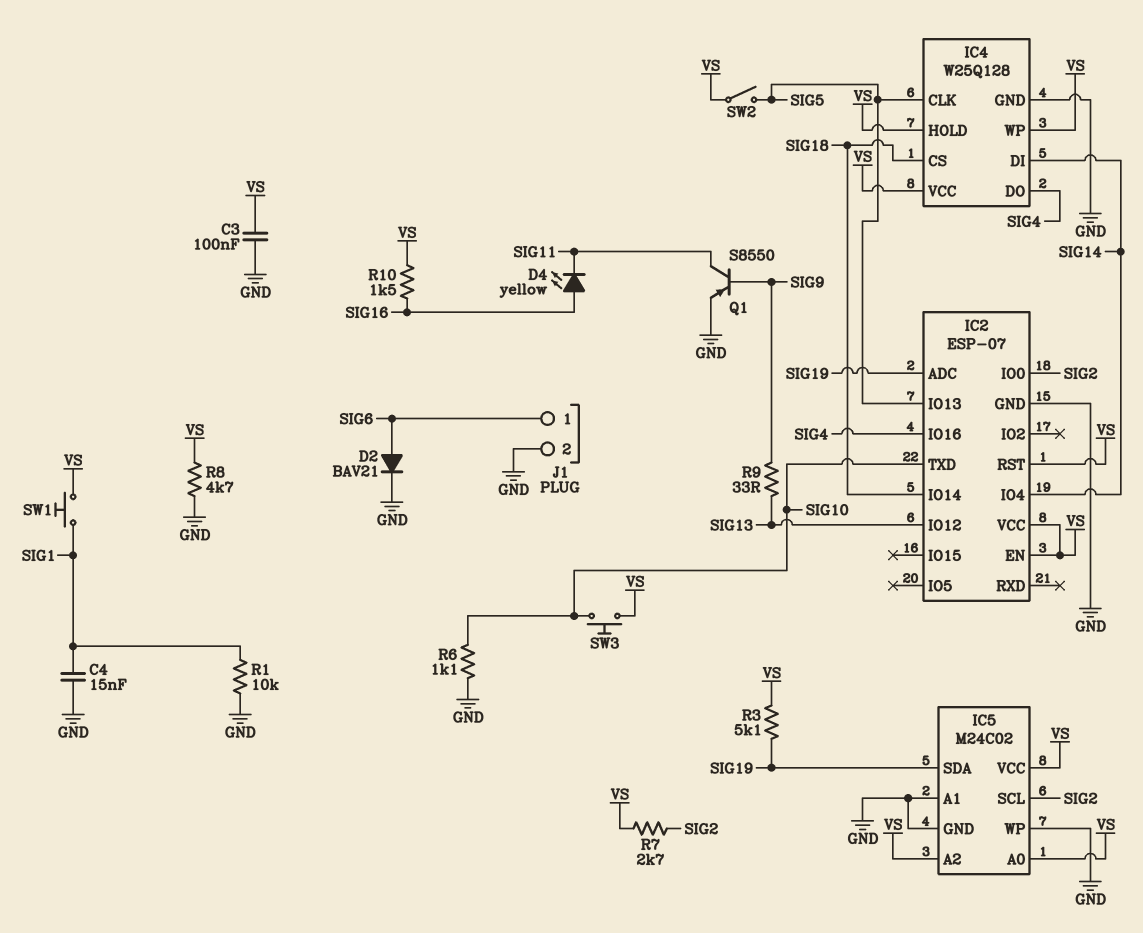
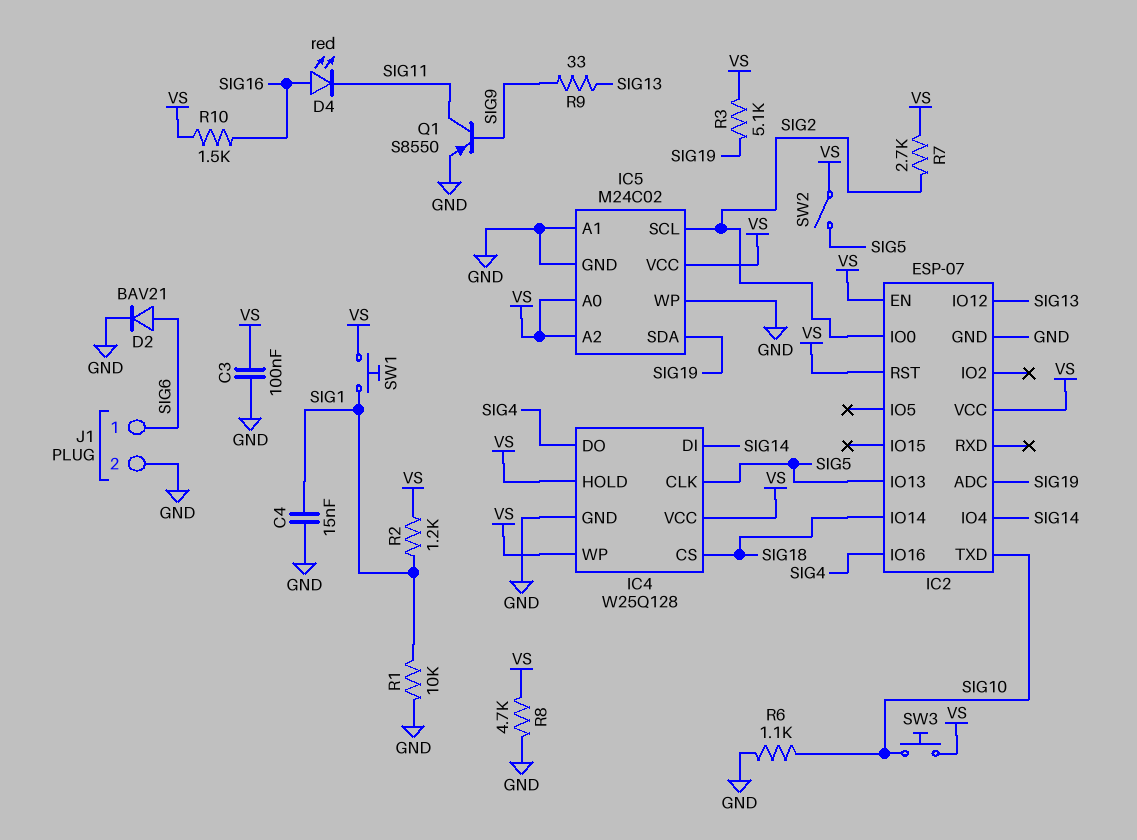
D4: LED yellow (A SIG16, K SIG11) -> LED red (A SIG16, K SIG11)
R2: none -> 1.2k (SIG1, VS)

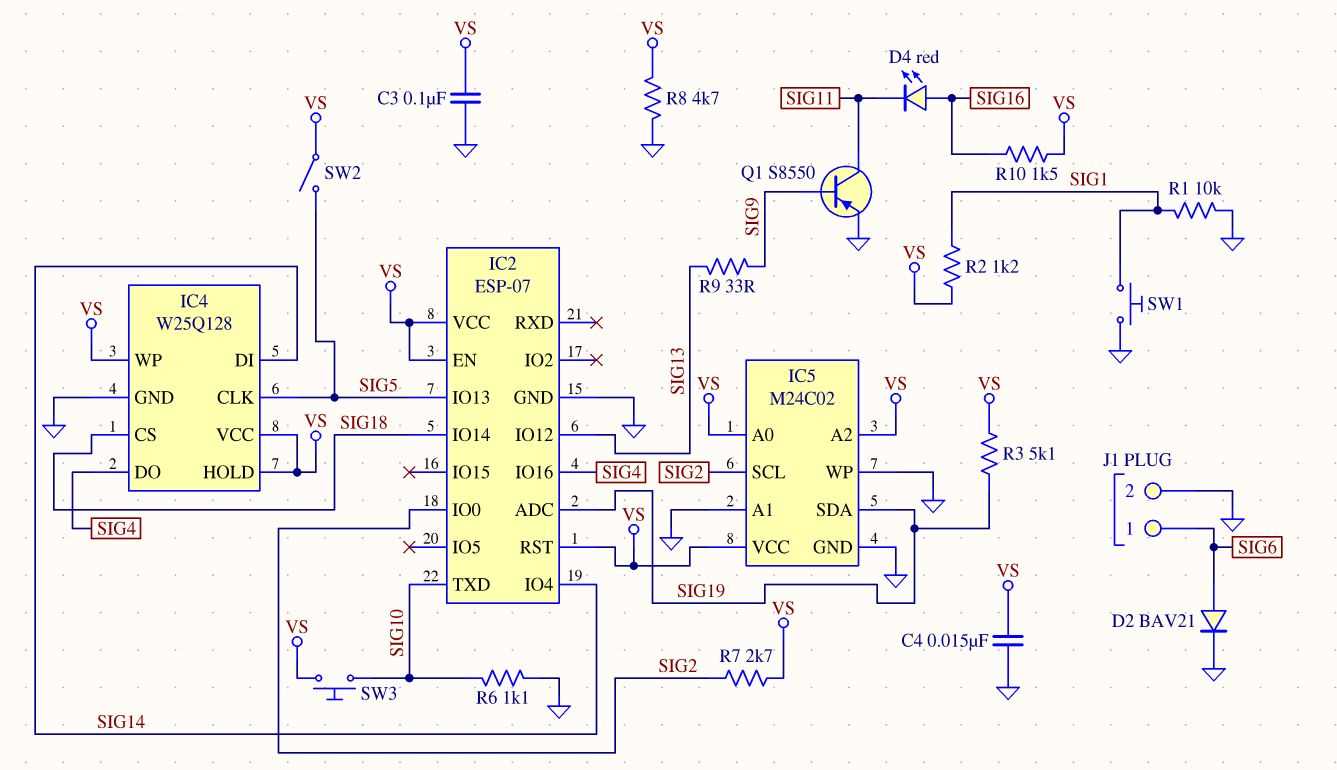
C4: 15nF (GND, SIG1) -> 15nF (GND, VS)
SW1: button (SIG1, VS) -> button (GND, SIG1)

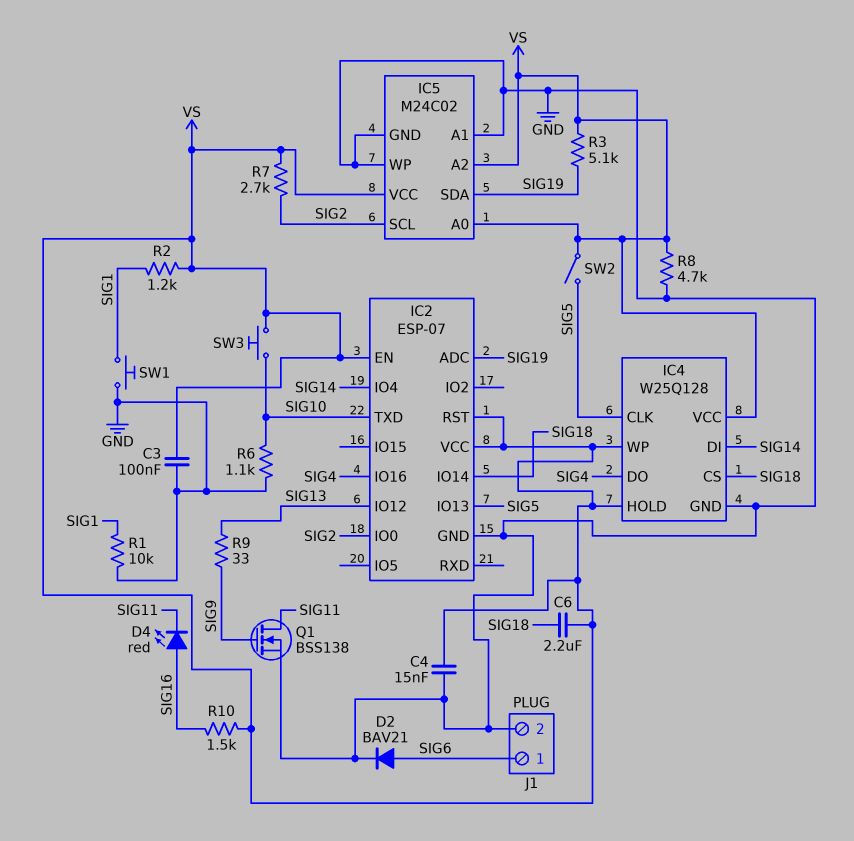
C6: none -> 2.2uF (SIG18, VS)
Q1: PNP S8550 (B SIG9, C SIG11, E GND) -> NMOS BSS138 (G SIG9, D SIG11, S GND)

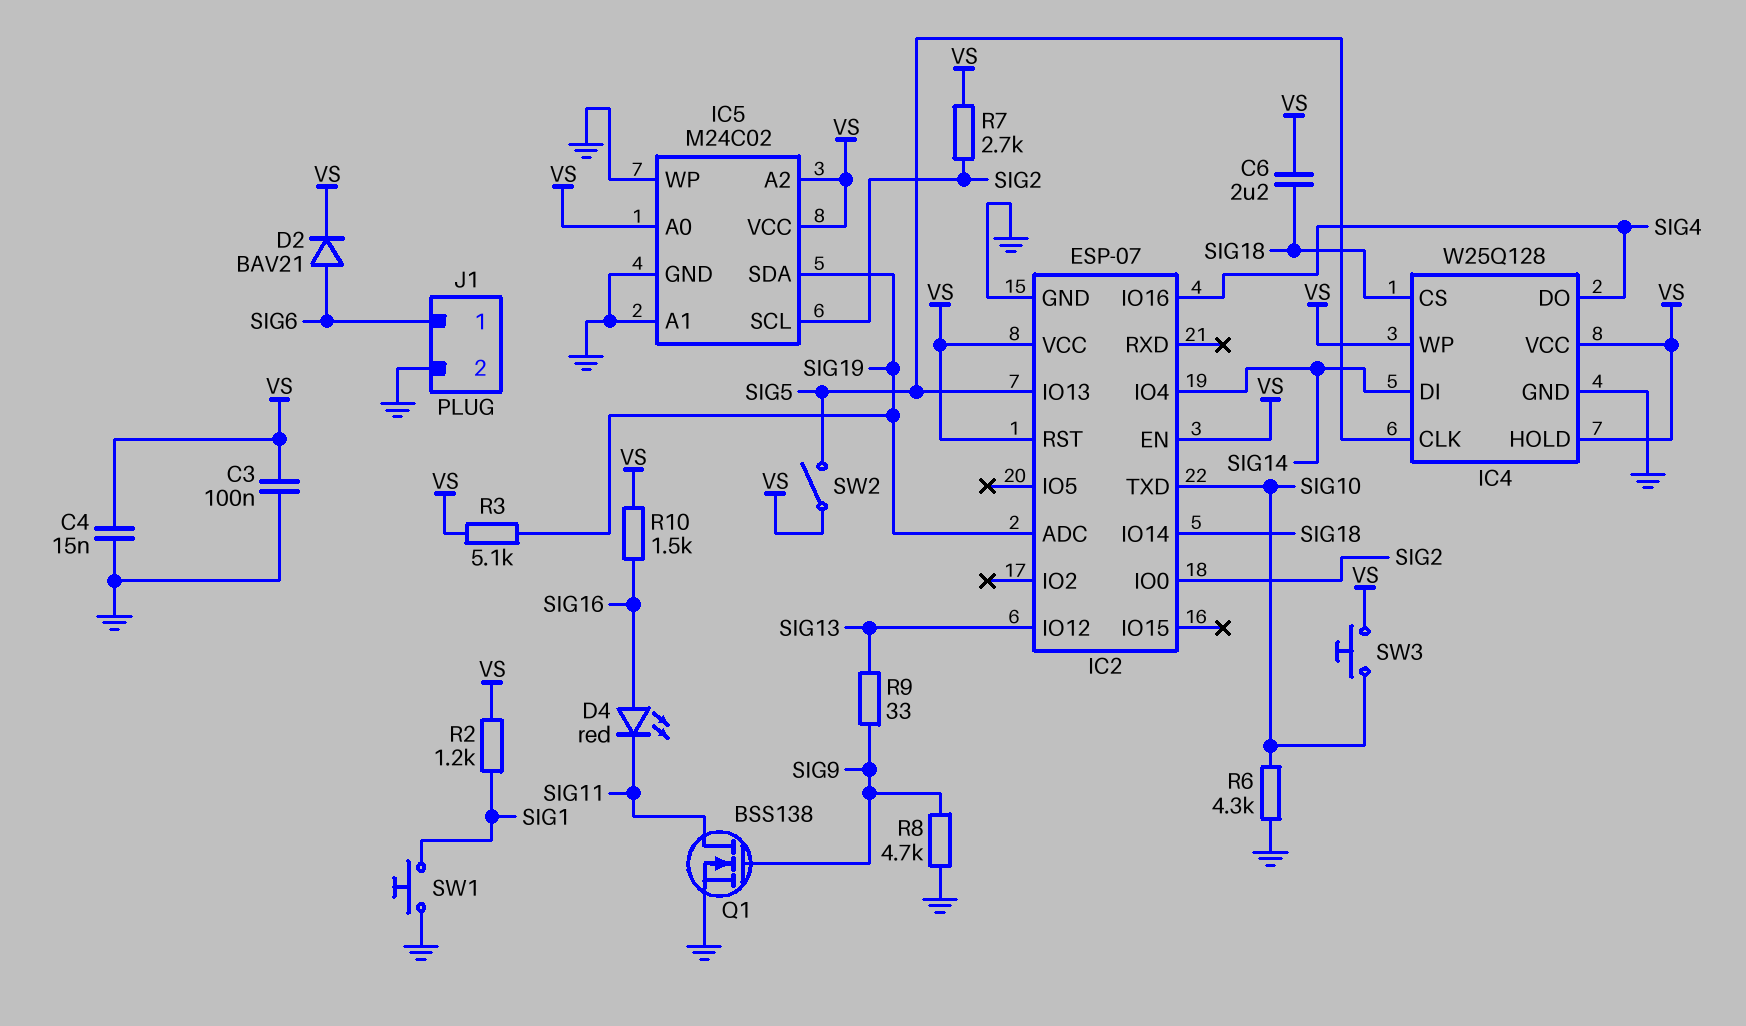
D2: diode BAV21 (A SIG6, K GND) -> diode BAV21 (A SIG6, K VS)
R1: 10k (GND, SIG1) -> none
R6: 1.1k (GND, SIG10) -> 4.3k (GND, SIG10)
R8: 4.7k (GND, VS) -> 4.7k (GND, SIG9)

